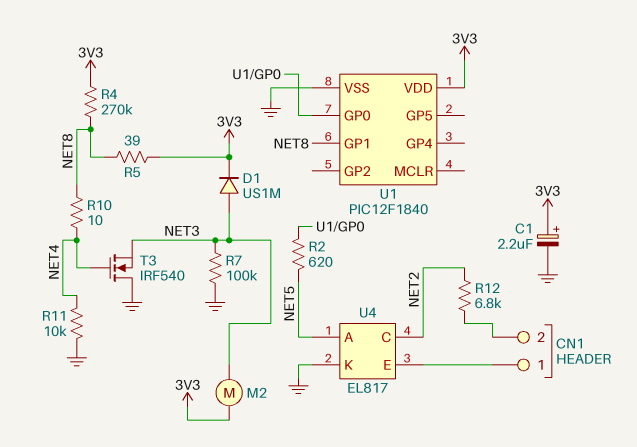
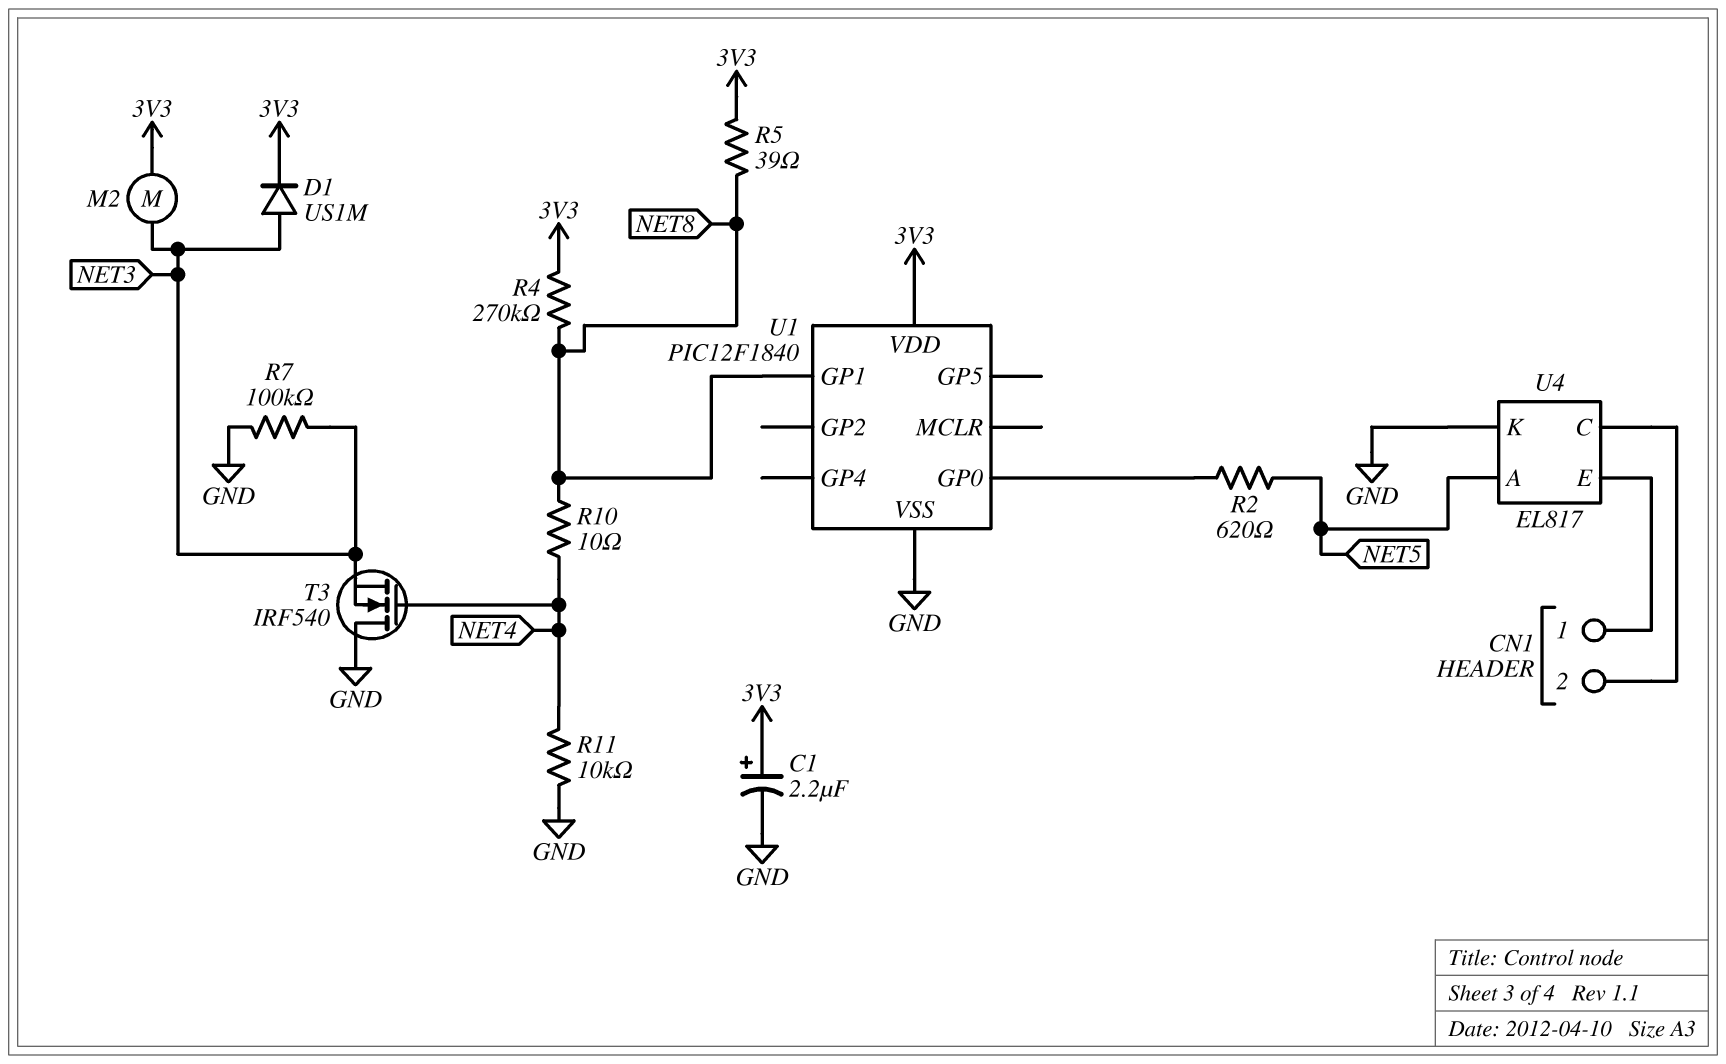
R12: 6.8k (CN1/2, NET2) -> none
U4 pin C: NET2 -> CN1/2

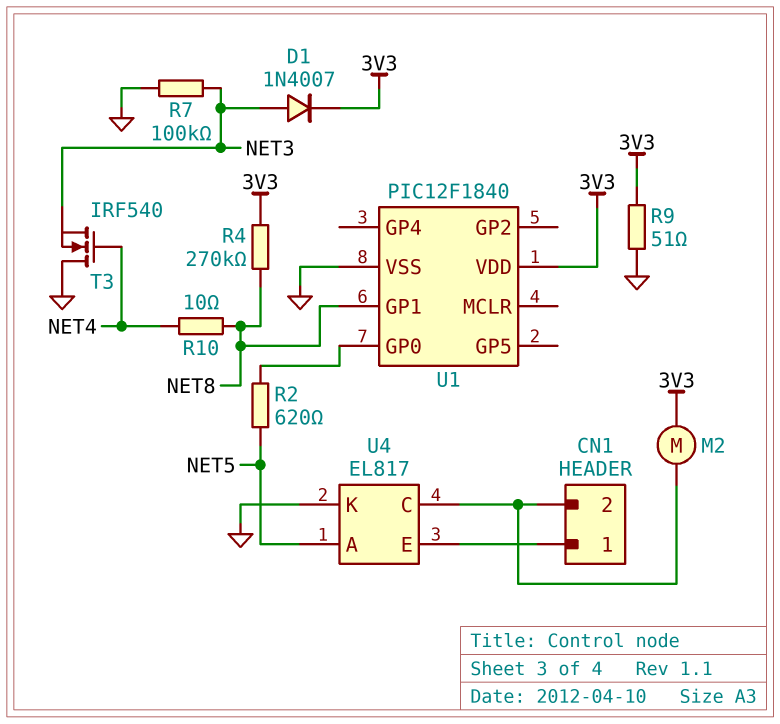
C1: 2.2uF (plus 3V3, minus GND) -> none
D1: diode US1M (A NET3, K 3V3) -> diode 1N4007 (A NET3, K 3V3)
M2: motor (3V3, NET3) -> motor (3V3, CN1/2)
R5: 39 (3V3, NET8) -> none
R9: none -> 51 (3V3, GND)
R11: 10k (GND, NET4) -> none

